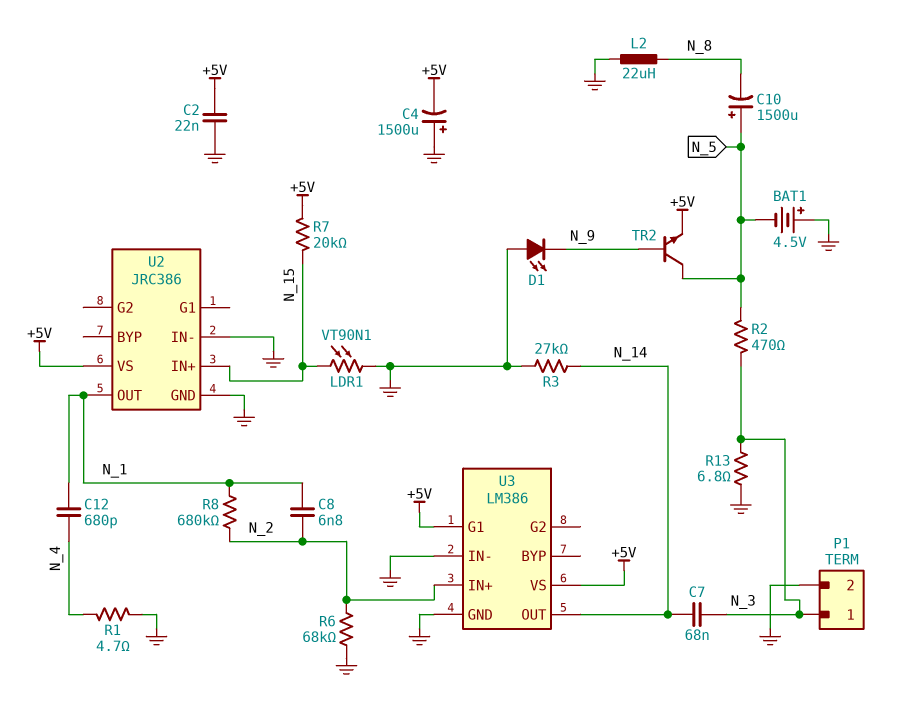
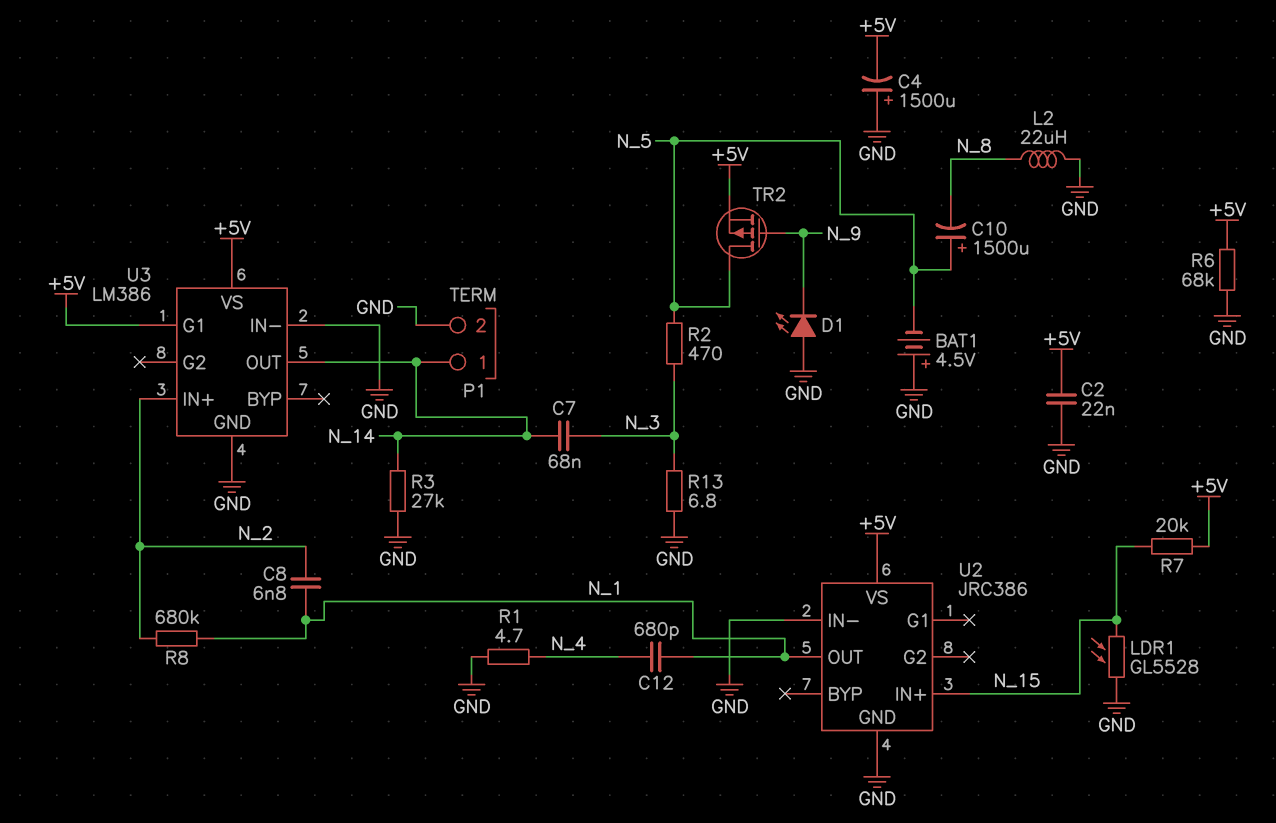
LDR1: VT90N1 (GND, N_15) -> GL5528 (GND, N_15)
P1 pin 1: N_3 -> N_14
R6: 68k (GND, N_2) -> 68k (+5V, GND)
TR2: NPN (B N_9, C N_5, E +5V) -> PMOS (G N_9, D N_5, S +5V)

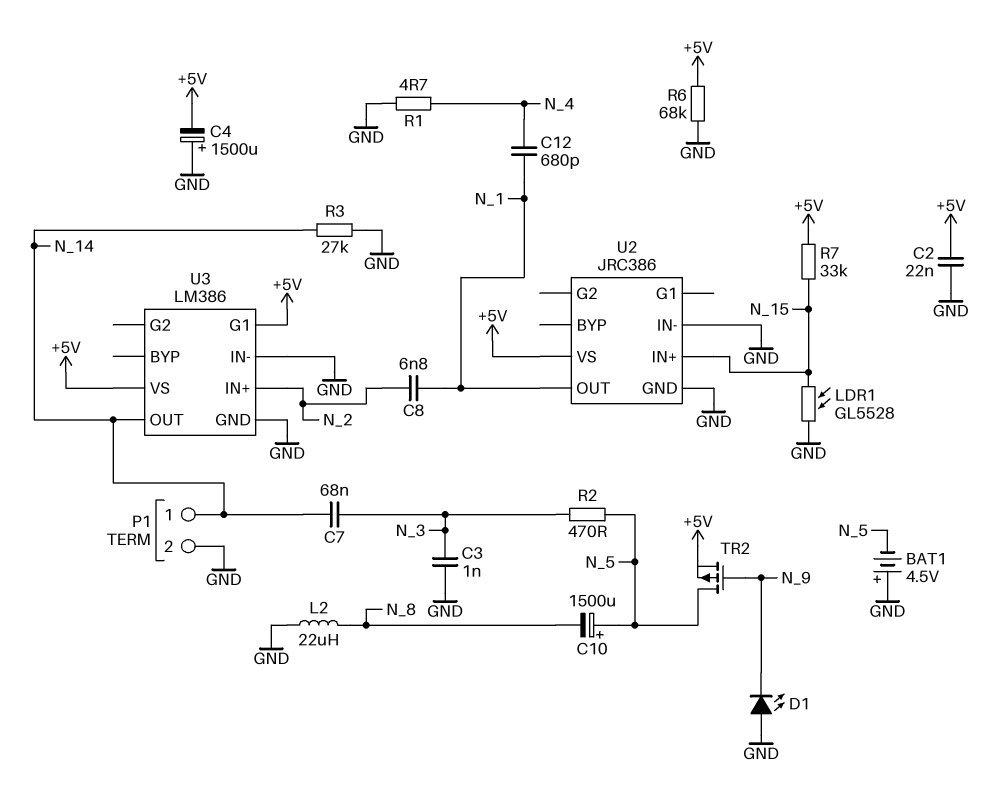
C3: none -> 1nF (GND, N_3)
R7: 20k (+5V, N_15) -> 33k (+5V, N_15)
R8: 680k (N_1, N_2) -> none
R13: 6.8 (GND, N_3) -> none

